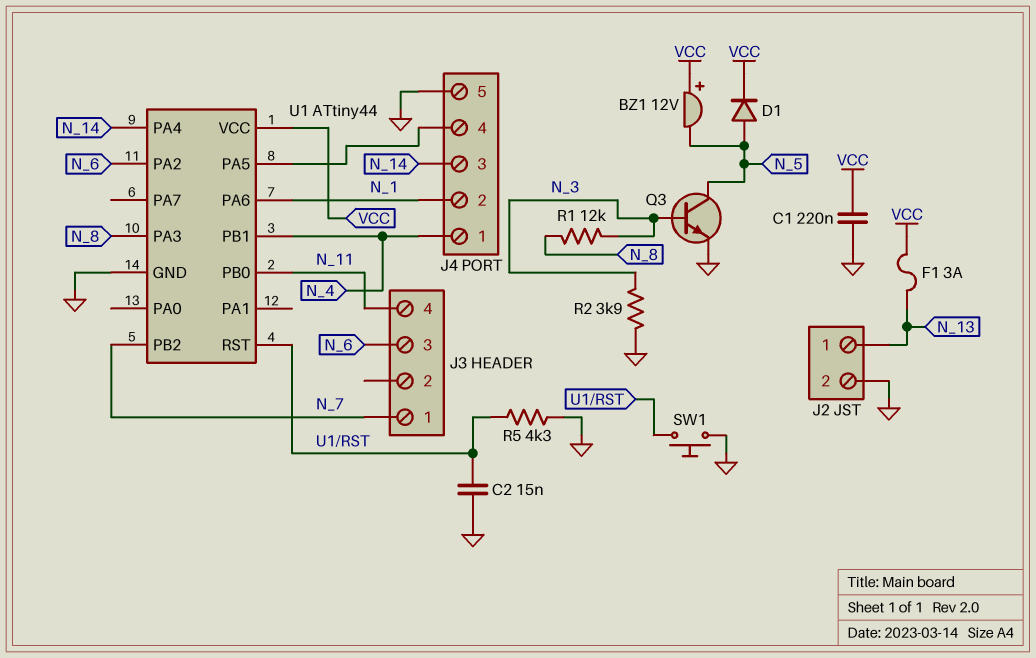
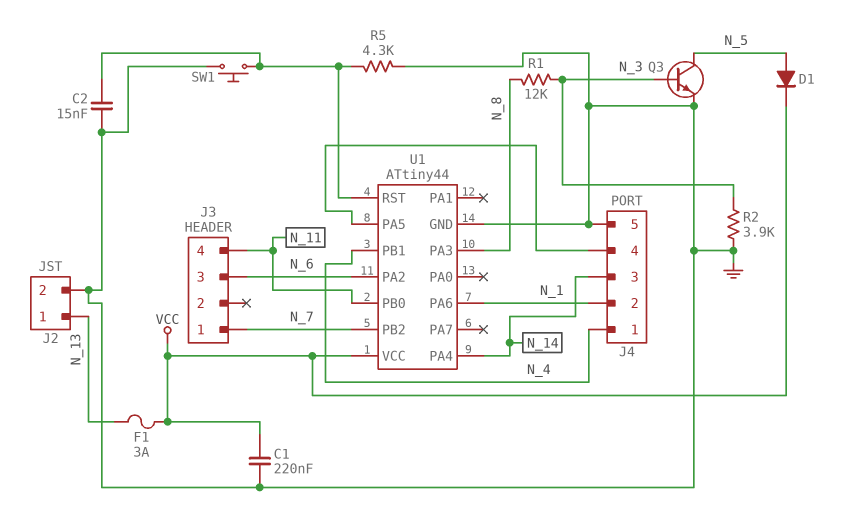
BZ1: buzzer 12V (plus VCC, minus N_5) -> none

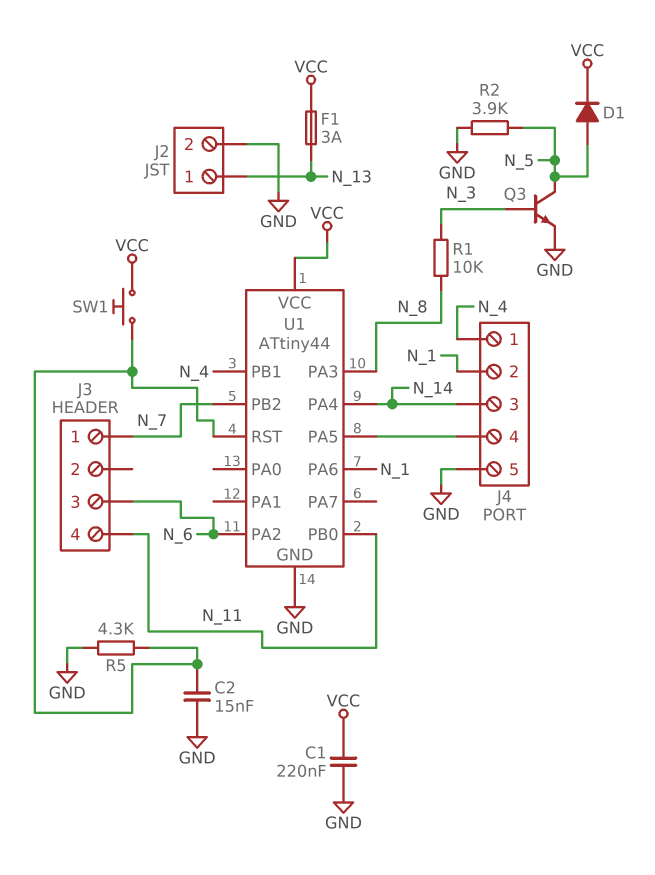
R1: 12k (N_3, N_8) -> 10k (N_3, N_8)
R2: 3.9k (GND, N_3) -> 3.9k (GND, N_5)
SW1: button (GND, U1/RST) -> button (U1/RST, VCC)

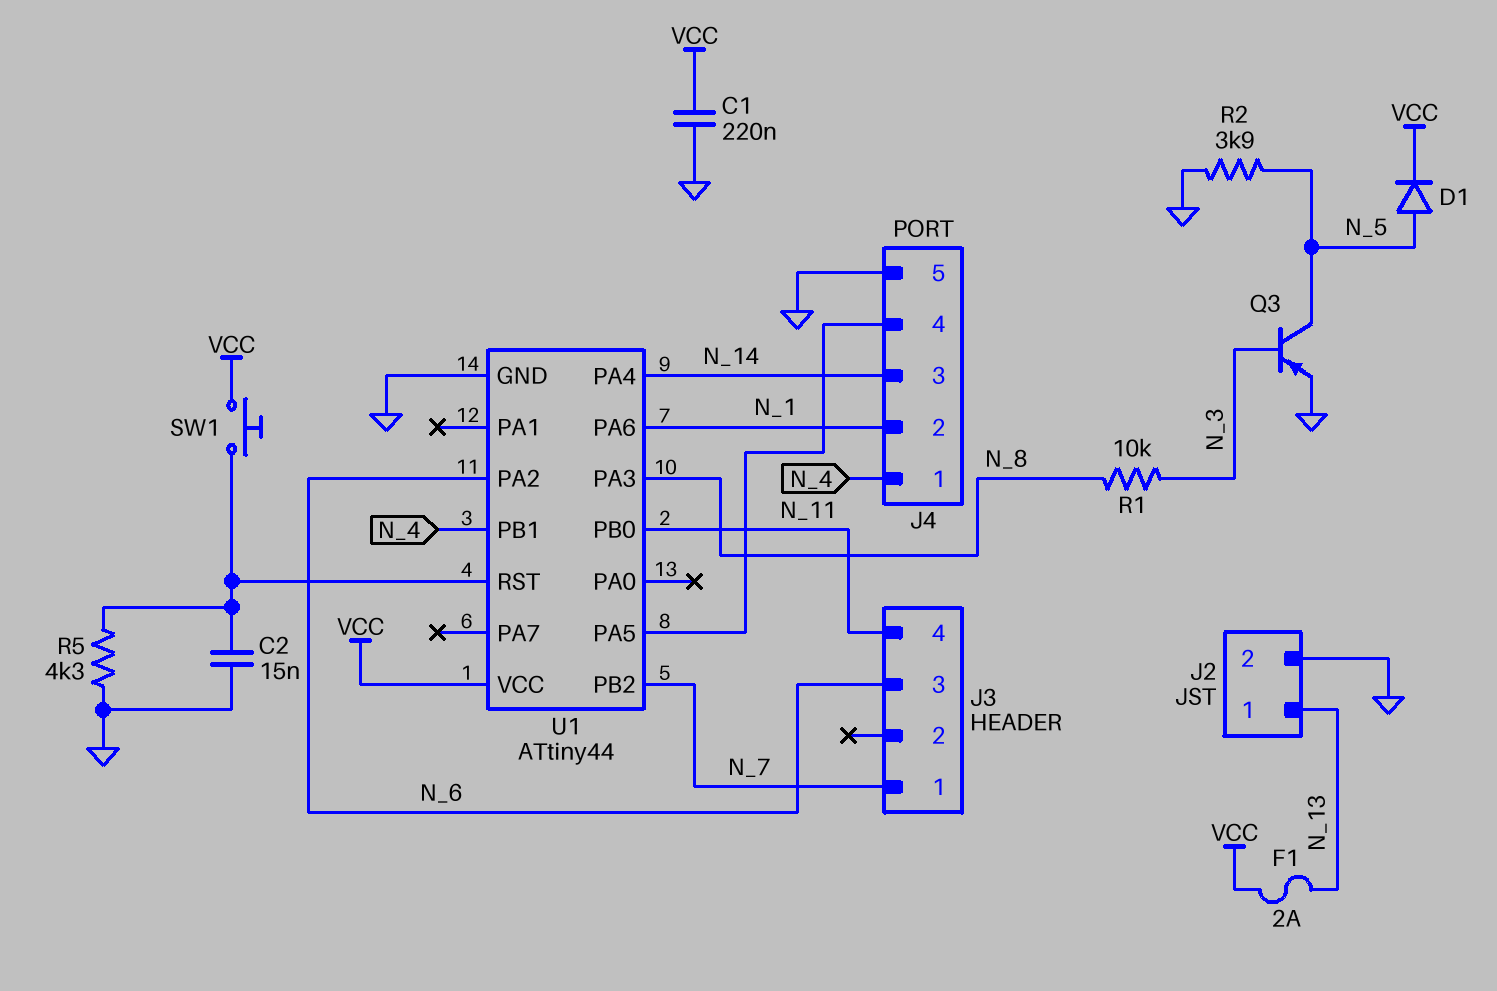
F1: 3A (N_13, VCC) -> 2A (N_13, VCC)
Q3: NPN (B N_3, C N_5, E GND) -> PNP (B N_3, C N_5, E GND)

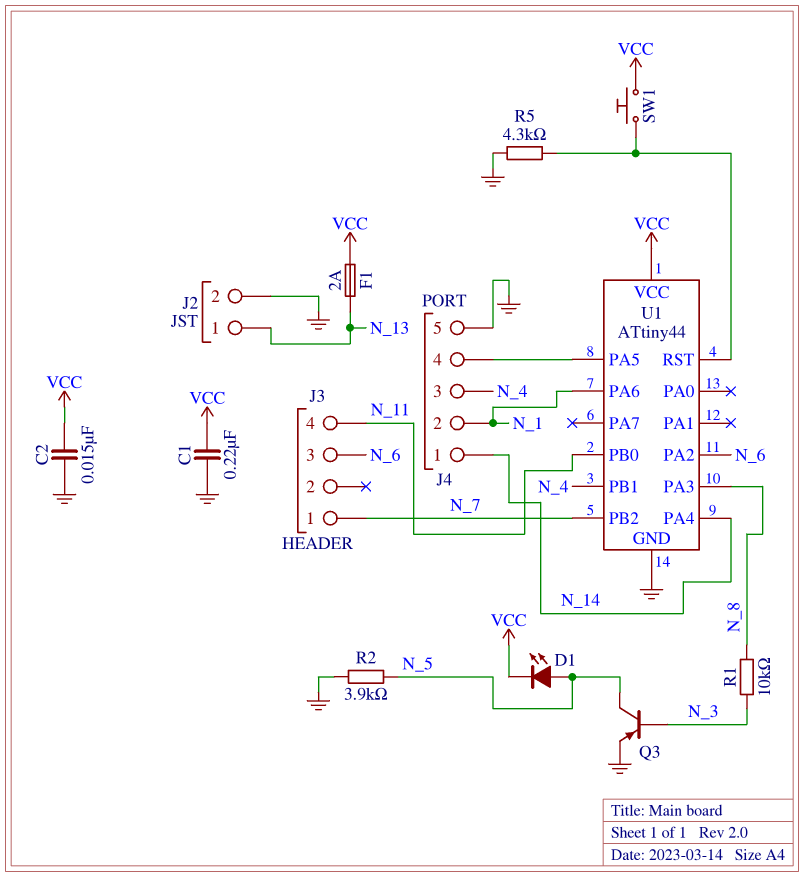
C2: 15nF (GND, U1/RST) -> 15nF (GND, VCC)
D1: diode (A N_5, K VCC) -> LED (A N_5, K VCC)
J4 pin 1: N_4 -> N_14
J4 pin 3: N_14 -> N_4

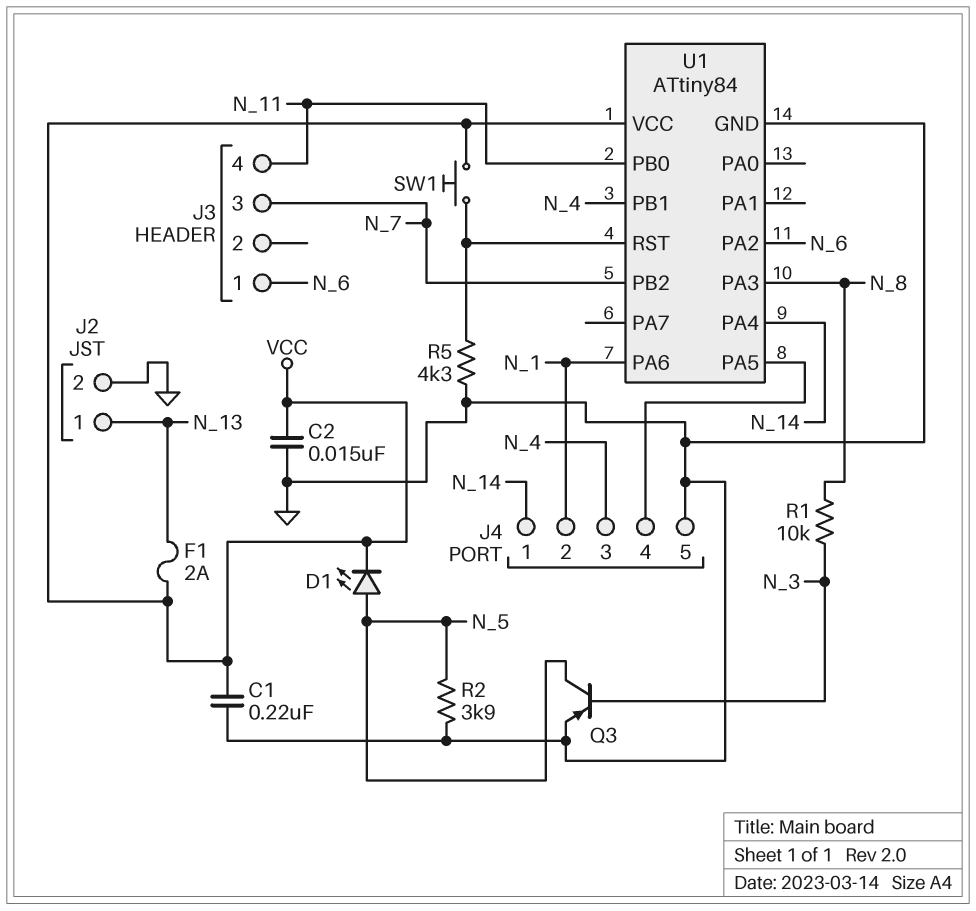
J3 pin 1: N_7 -> N_6
J3 pin 3: N_6 -> N_7
U1: ATtiny44 -> ATtiny84

